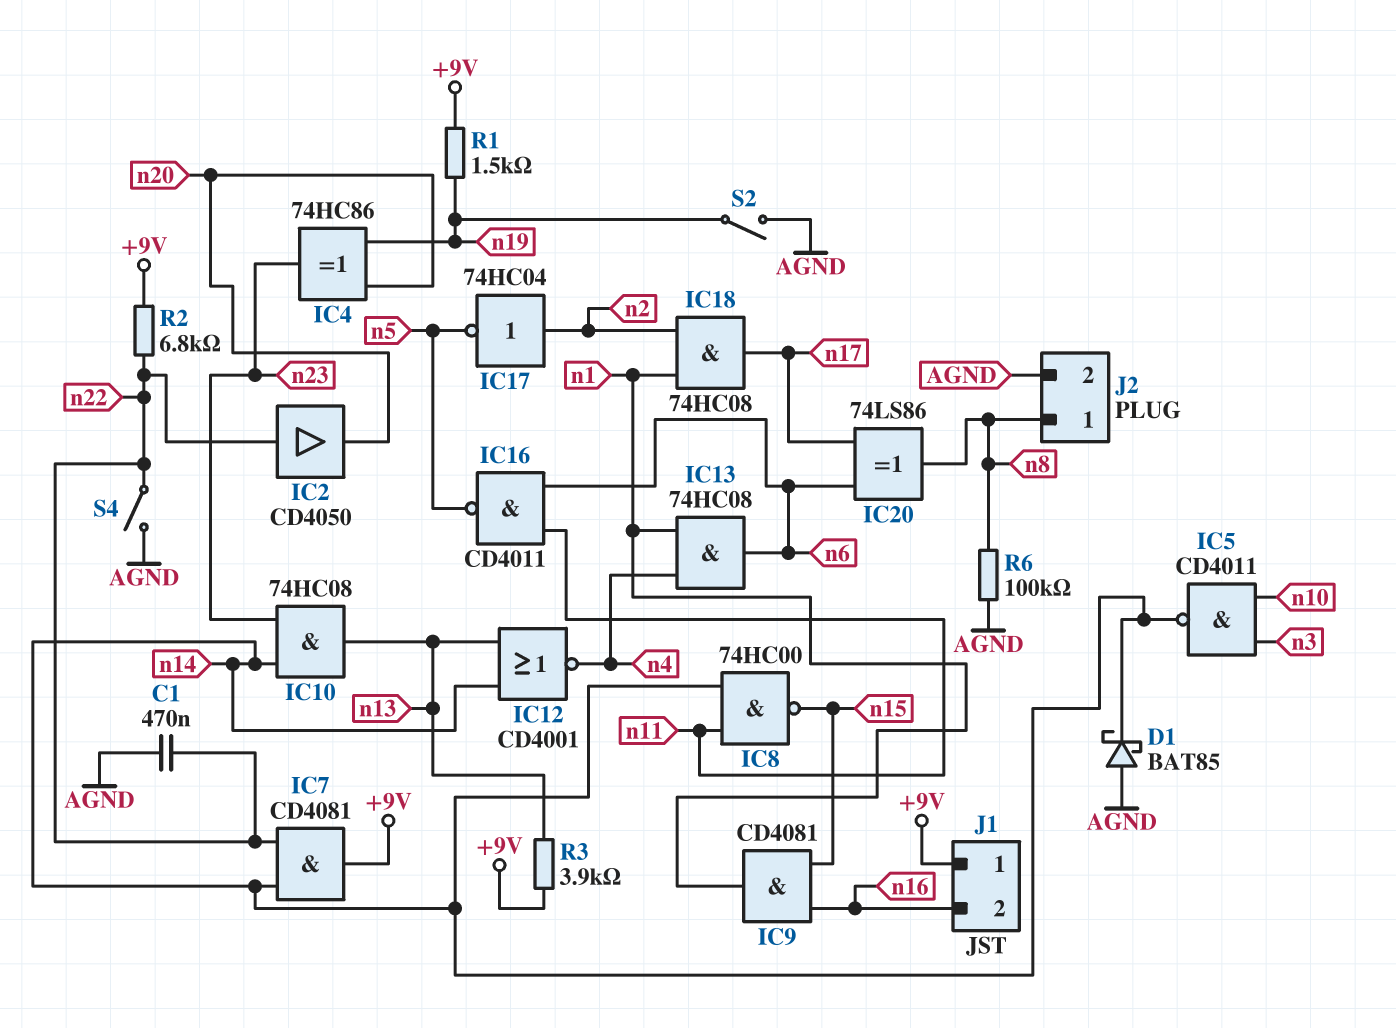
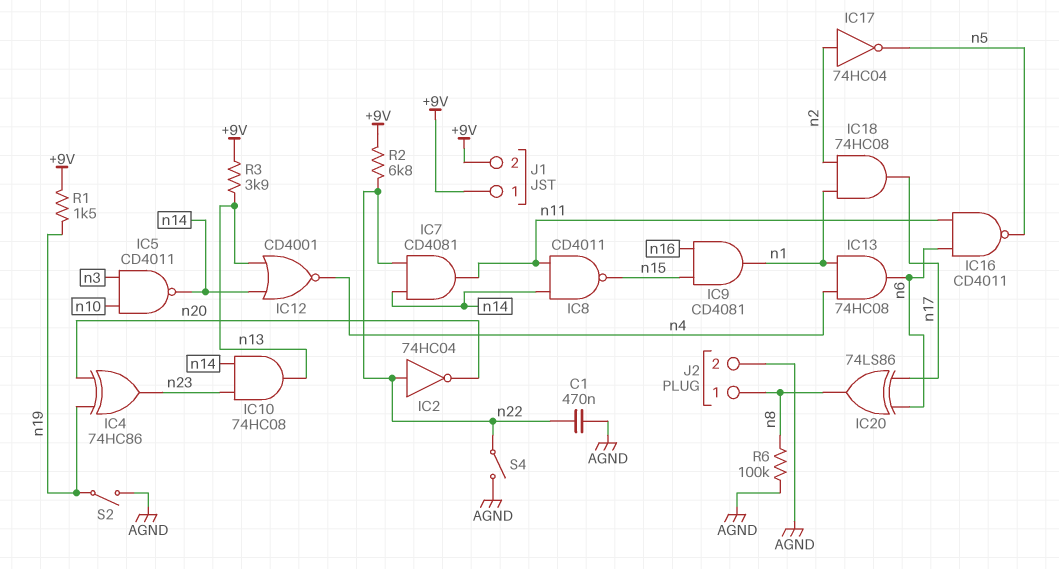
D1: schottky BAT85 (A AGND, K n14) -> none
IC2: buffer CD4050 (in n22, out n20) -> NOT 74HC04 (in n22, out n20)
IC7: AND CD4081 (in n14, in n22, out +9V) -> AND CD4081 (in n14, in n22, out n11)
IC8: NAND 74HC00 (in n11, in n14, out n15) -> NAND CD4011 (in n11, in n14, out n15)
J1 pin 2: n16 -> +9V

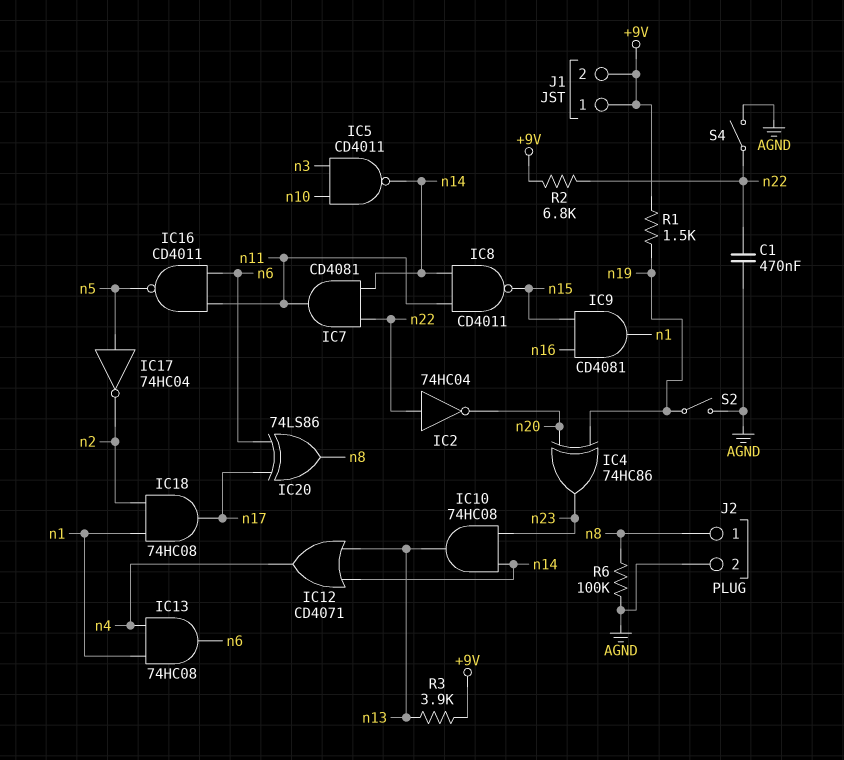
IC12: NOR CD4001 (in n13, in n14, out n4) -> OR CD4071 (in n13, in n14, out n4)
IC17: NOT 74HC04 (in n2, out n5) -> NOT 74HC04 (in n5, out n2)

